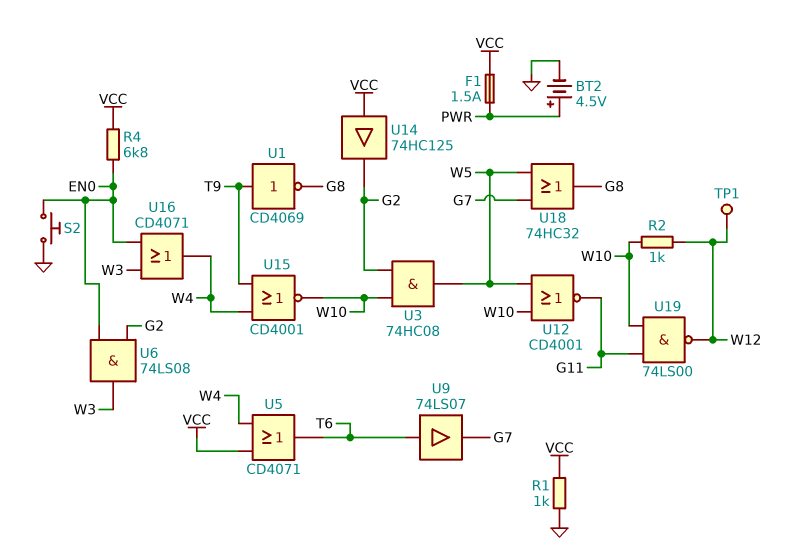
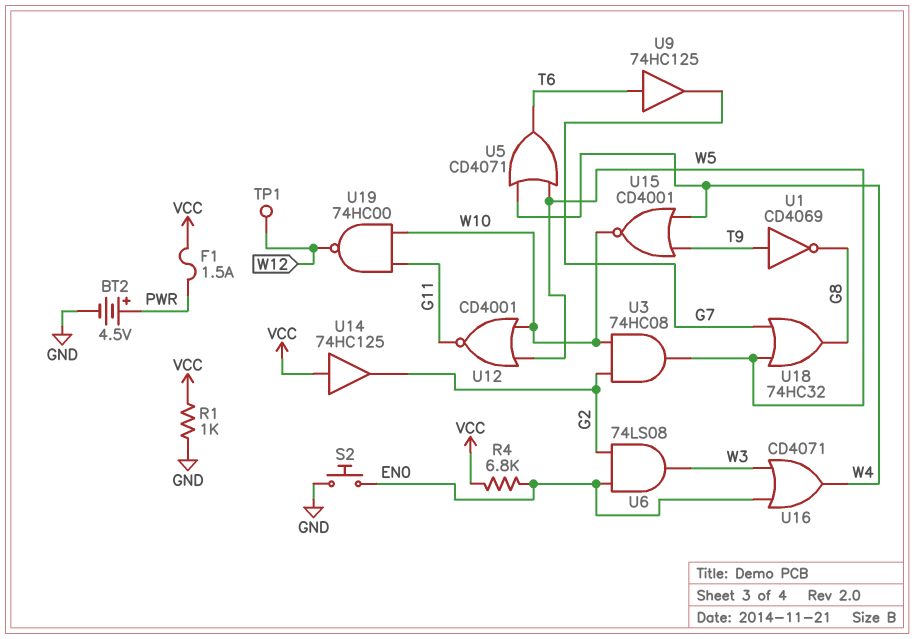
R2: 1k (W10, W12) -> none
U5: OR CD4071 (in VCC, in W4, out T6) -> OR CD4071 (in W4, in W5, out T6)
U9: buffer 74LS07 (in T6, out G7) -> buffer 74HC125 (in T6, out G7)
U19: NAND 74LS00 (in G11, in W10, out W12) -> NAND 74HC00 (in G11, in W10, out W12)

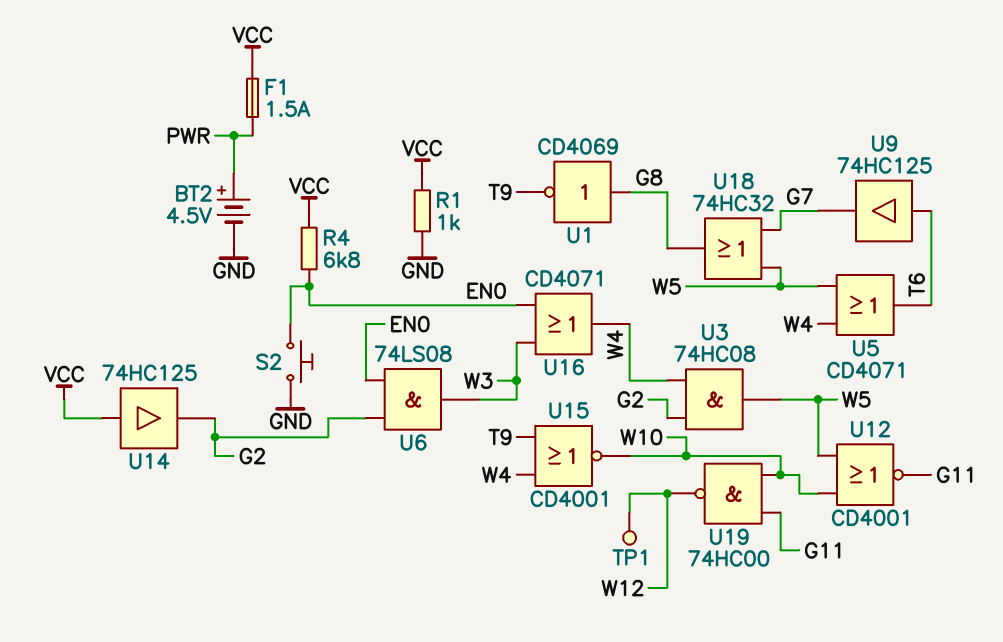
U1: NOT CD4069 (in T9, out G8) -> NOT CD4069 (in G8, out T9)
U3: AND 74HC08 (in G2, in W10, out W5) -> AND 74HC08 (in G2, in W4, out W5)

